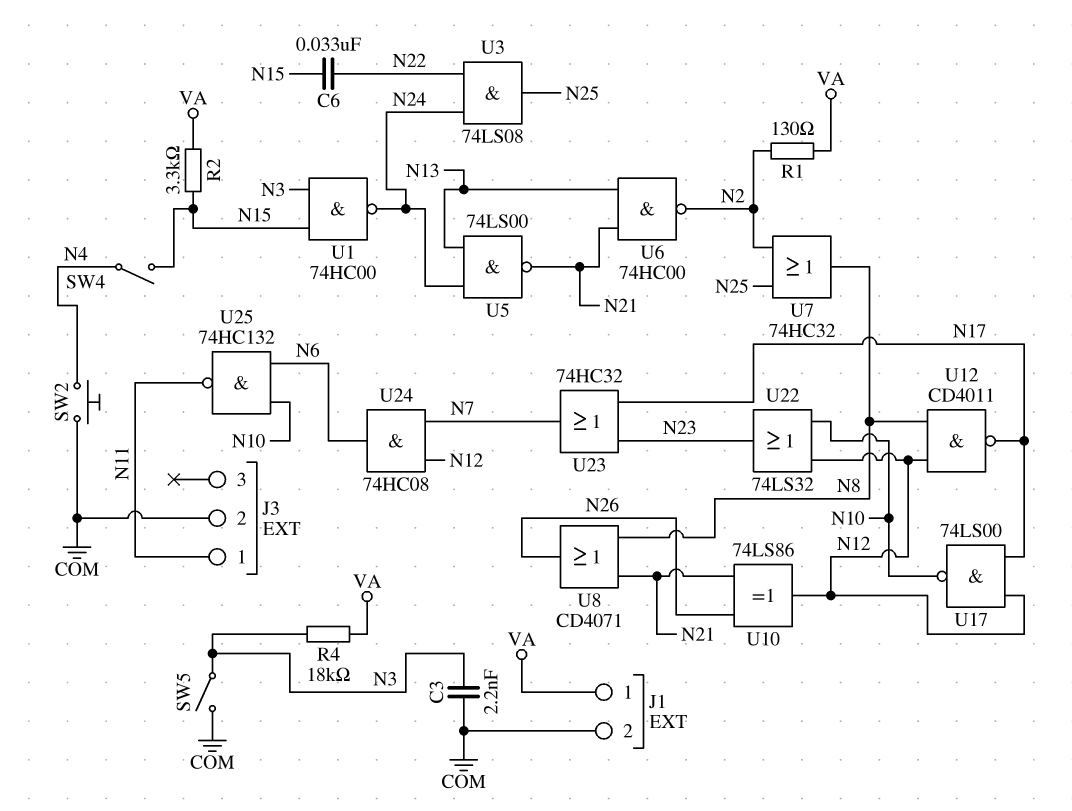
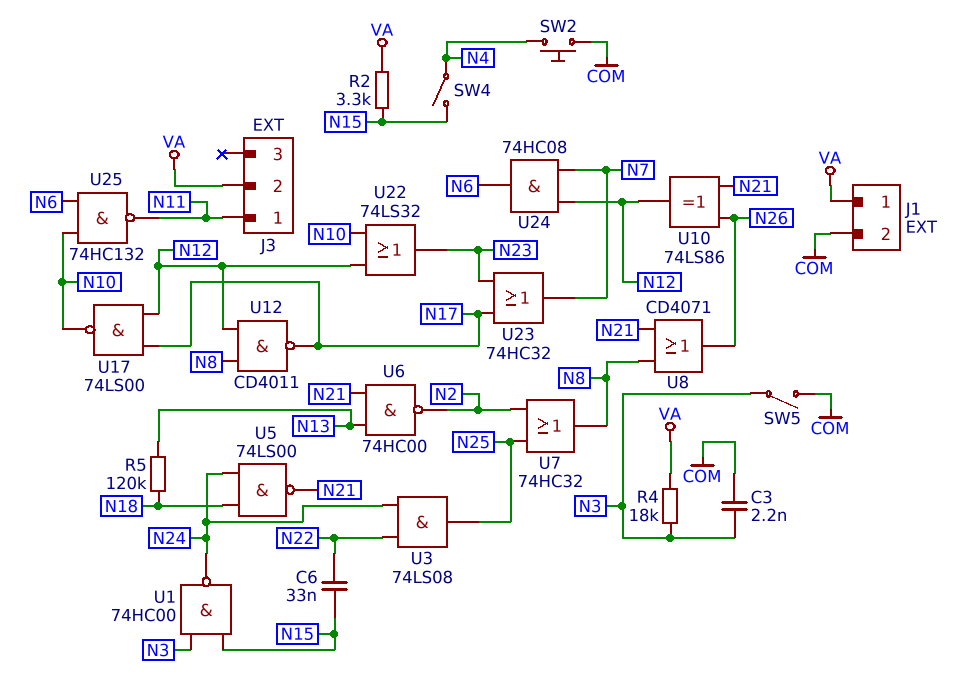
J3 pin 2: COM -> VA
R1: 130 (N2, VA) -> none
R5: none -> 120k (N13, N18)
U5: NAND 74LS00 (in N13, in N24, out N21) -> NAND 74LS00 (in N18, in N24, out N21)

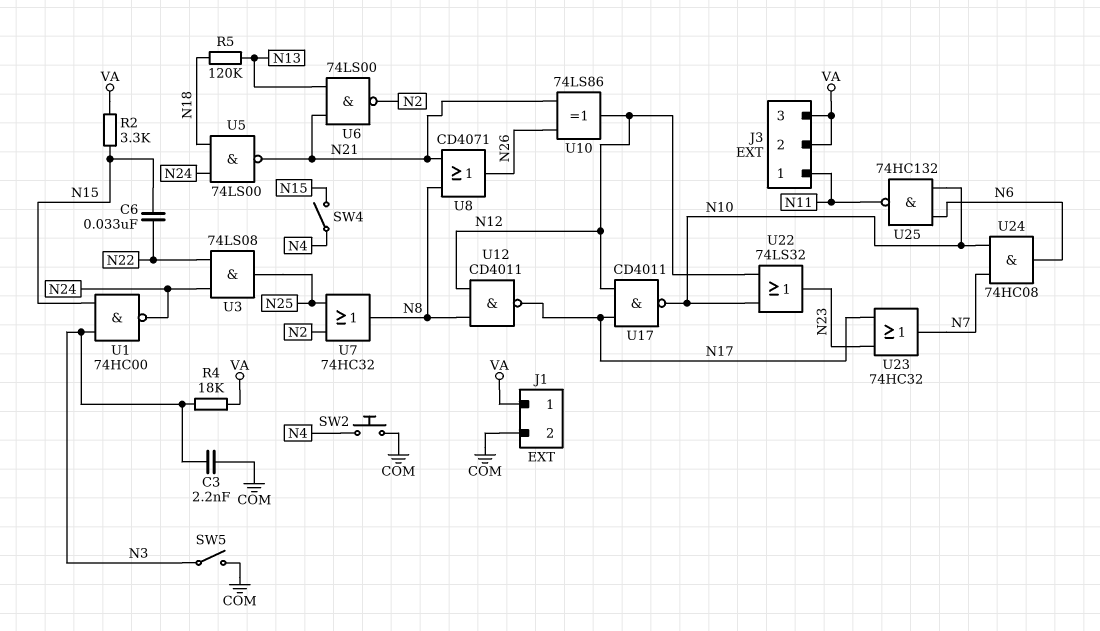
J3 pin 3: none -> VA
U6: NAND 74HC00 (in N13, in N21, out N2) -> NAND 74LS00 (in N13, in N21, out N2)
U17: NAND 74LS00 (in N12, in N17, out N10) -> NAND CD4011 (in N12, in N17, out N10)
U24: AND 74HC08 (in N7, in N12, out N6) -> AND 74HC08 (in N7, in N10, out N6)

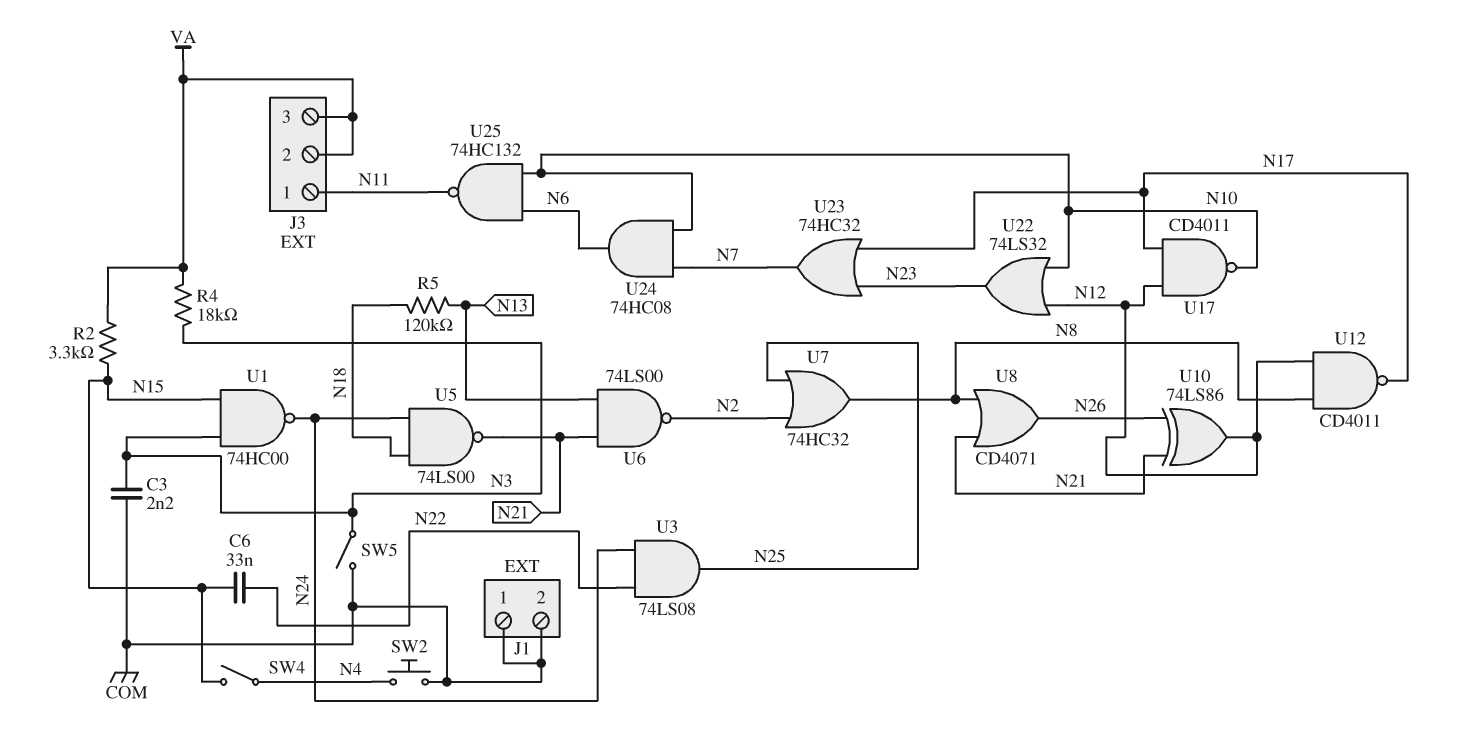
J1 pin 1: VA -> COM

